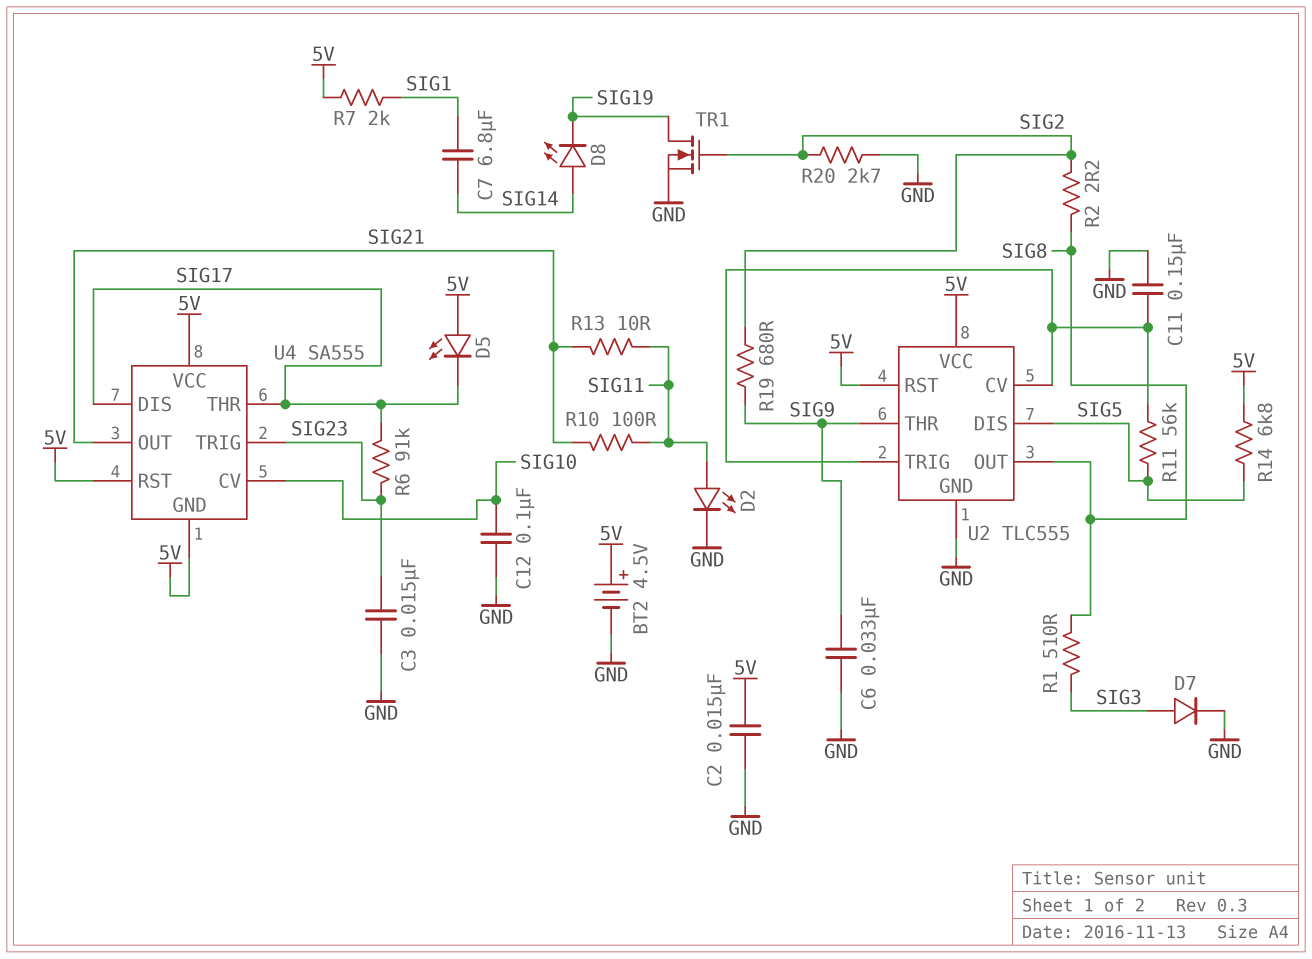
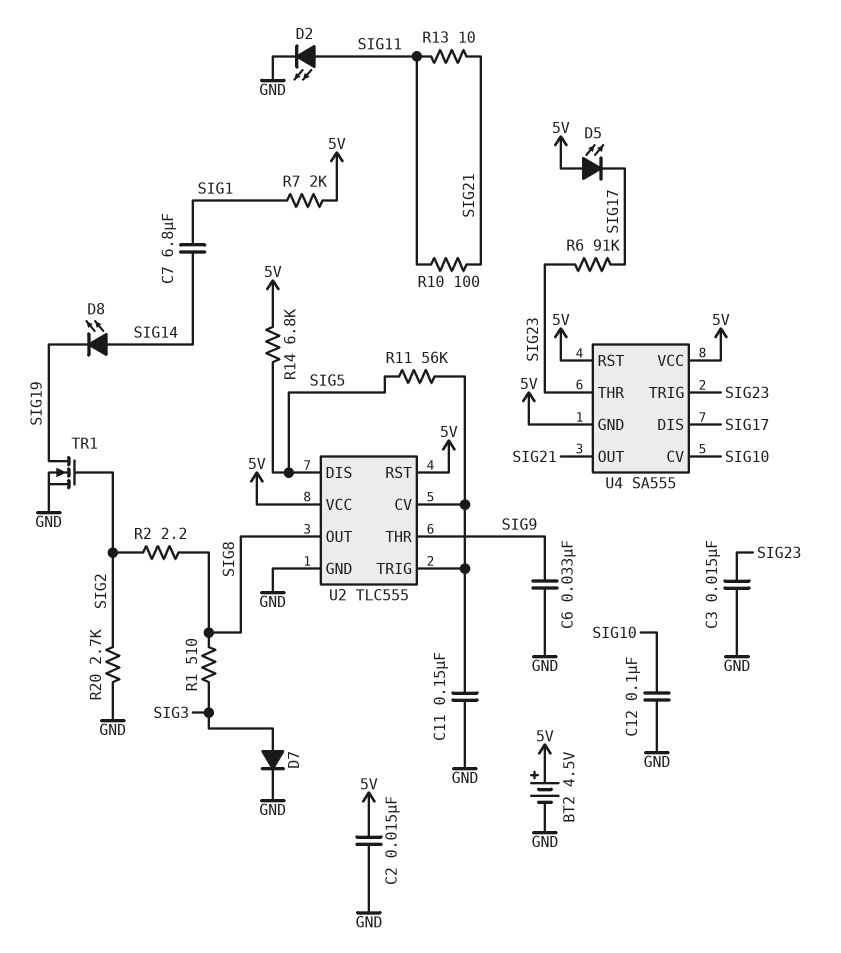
R19: 680 (SIG2, SIG9) -> none
U4 pin THR: SIG17 -> SIG23

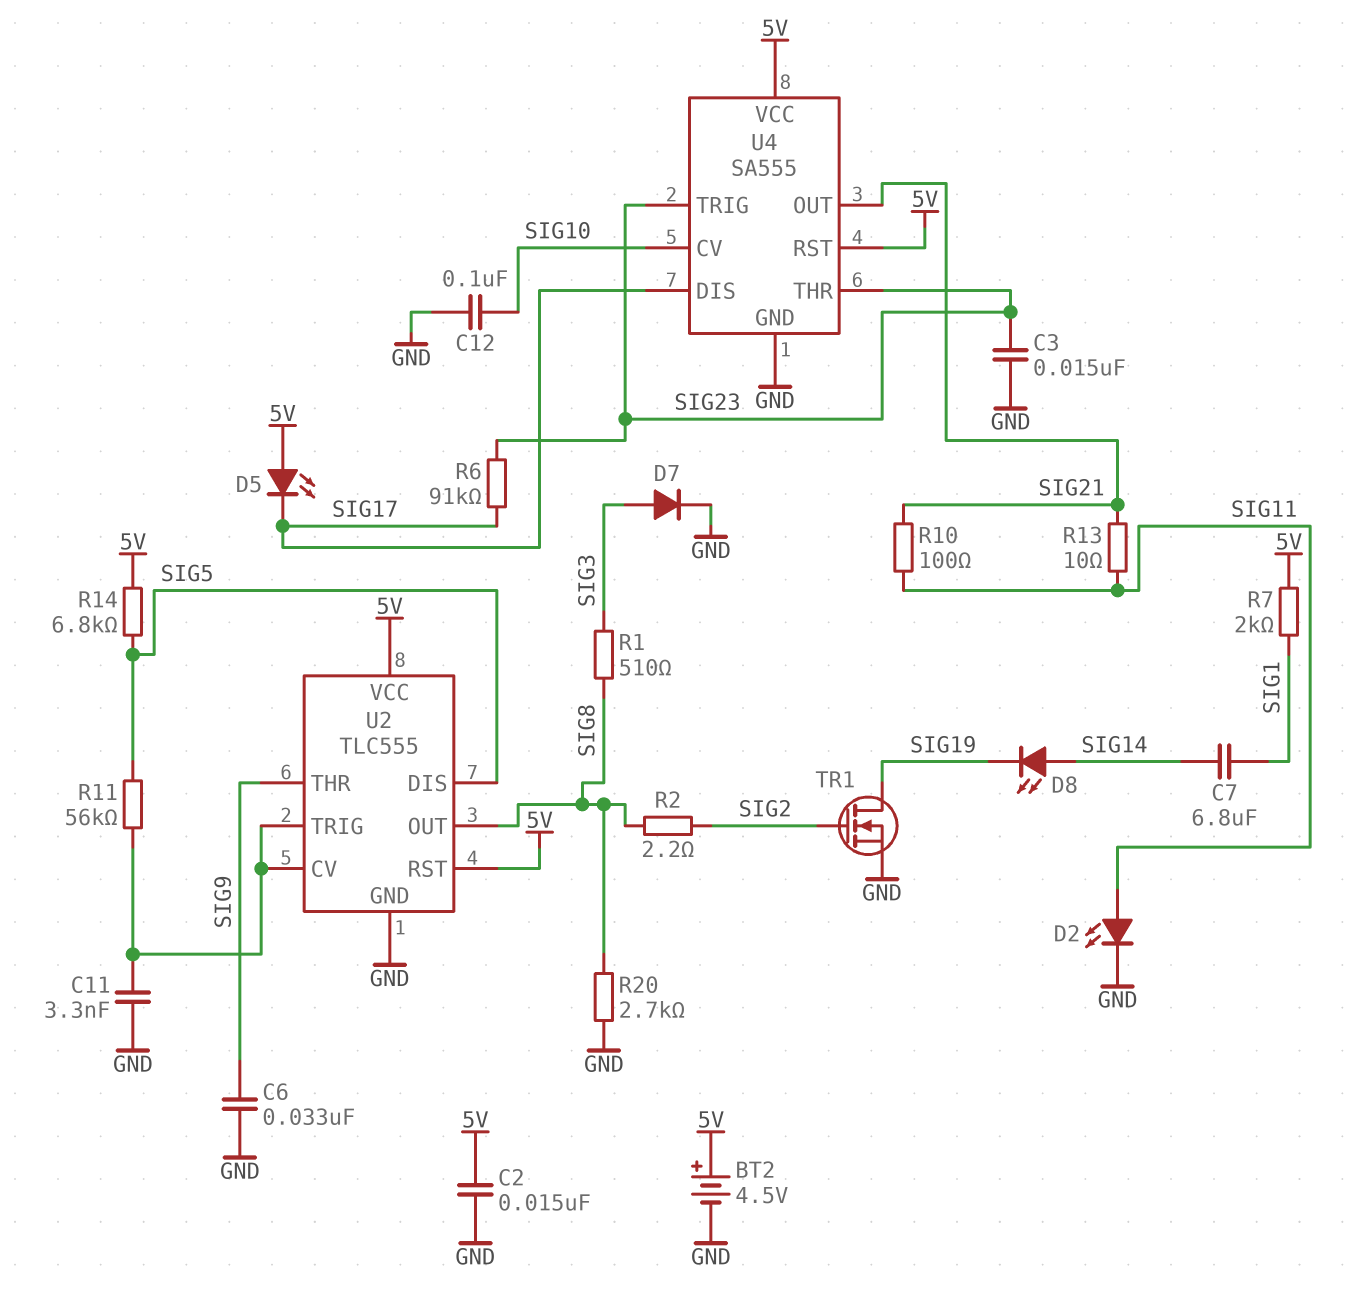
C11: 150nF (GND, U2/CV) -> 3.3nF (GND, U2/CV)
R20: 2.7k (GND, SIG2) -> 2.7k (GND, SIG8)
U4 pin GND: 5V -> GND

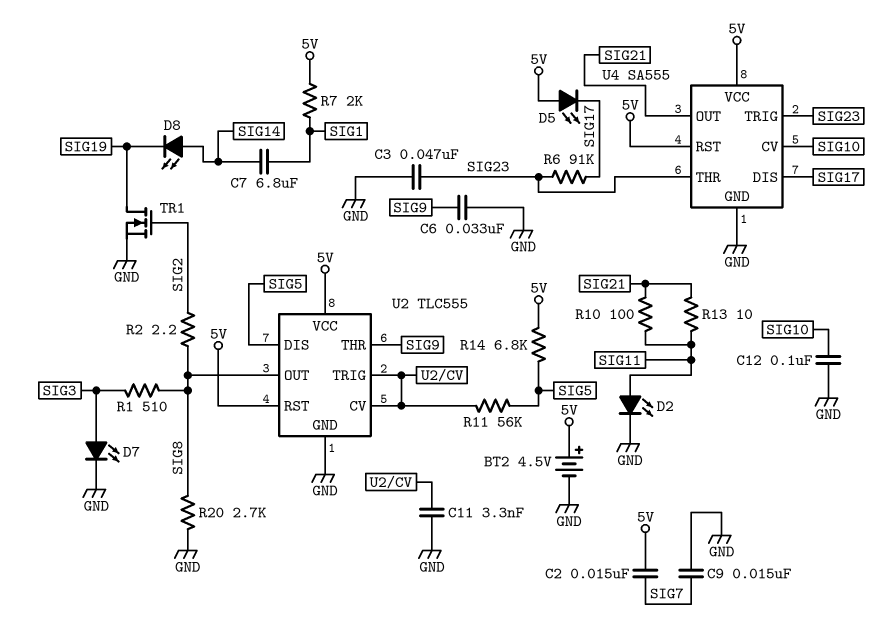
C2: 15nF (5V, GND) -> 15nF (5V, SIG7)
C3: 15nF (GND, SIG23) -> 47nF (GND, SIG23)
C9: none -> 15nF (GND, SIG7)
D7: diode (A SIG3, K GND) -> LED (A SIG3, K GND)

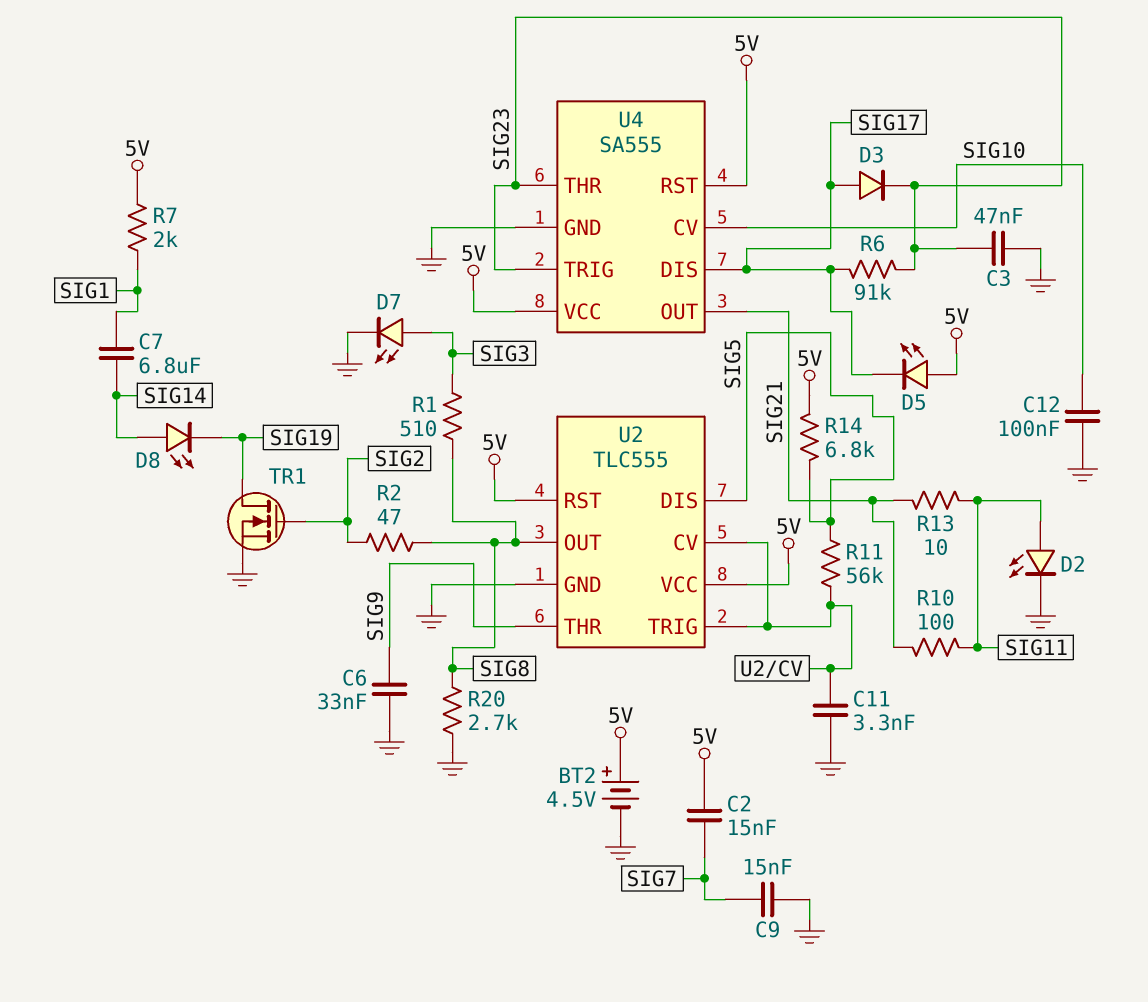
D3: none -> diode (A SIG17, K SIG23)
R2: 2.2 (SIG2, SIG8) -> 47 (SIG2, SIG8)

